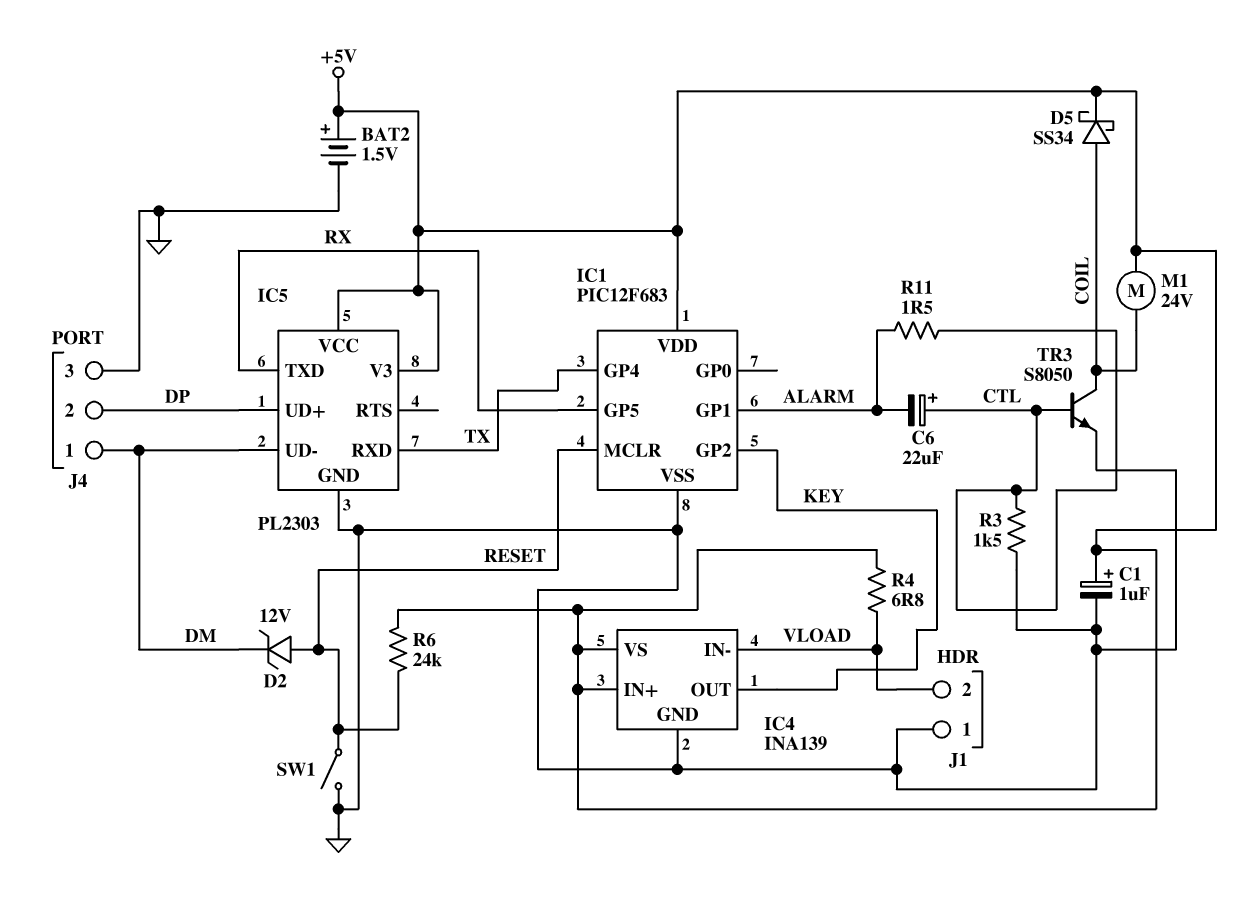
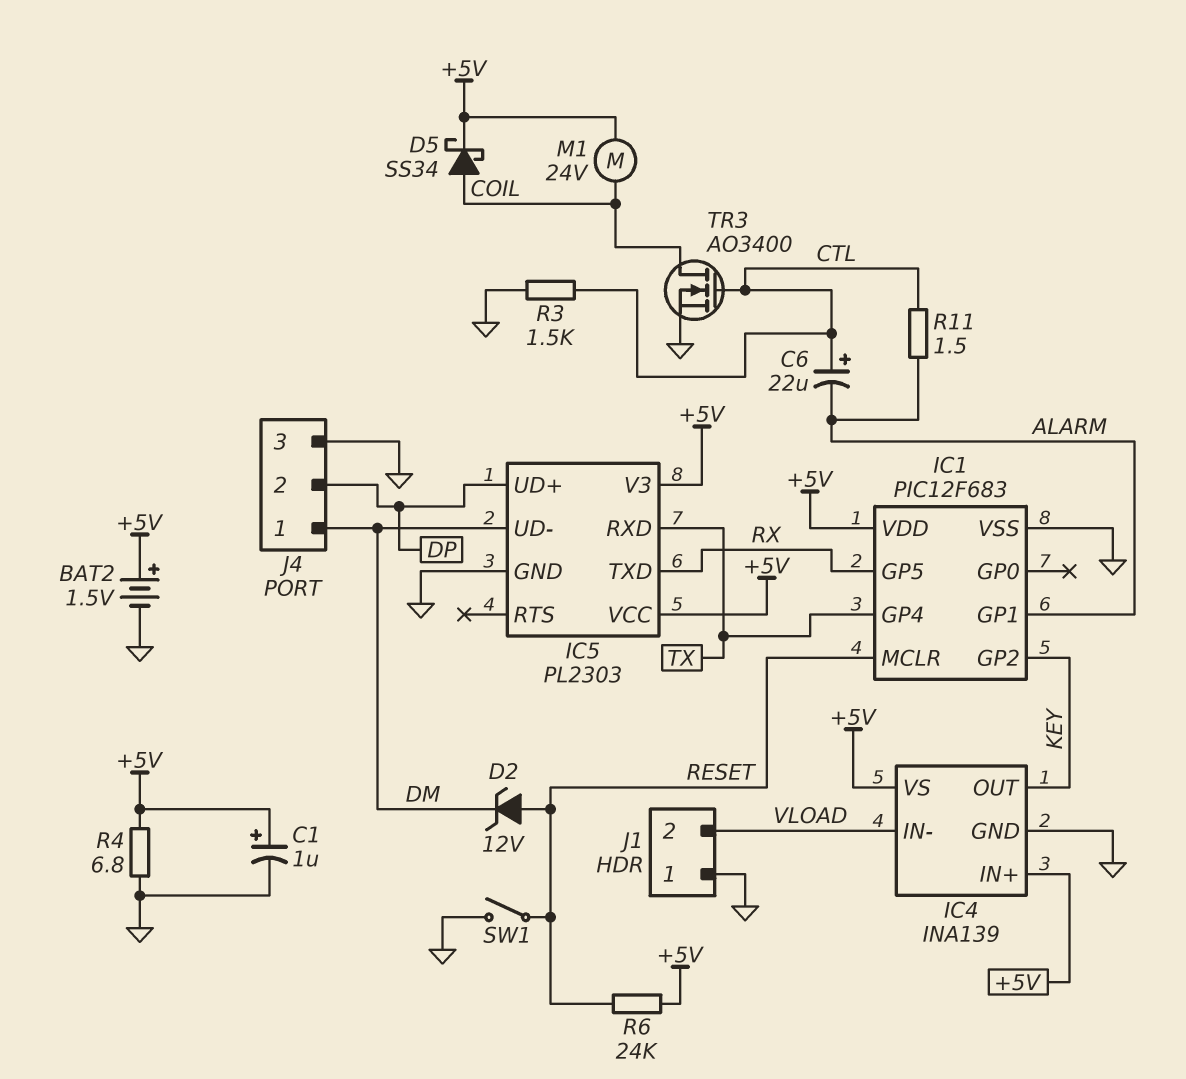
R4: 6.8 (+5V, VLOAD) -> 6.8 (+5V, GND)
TR3: NPN S8050 (B CTL, C COIL, E GND) -> NMOS AO3400 (G CTL, D COIL, S GND)

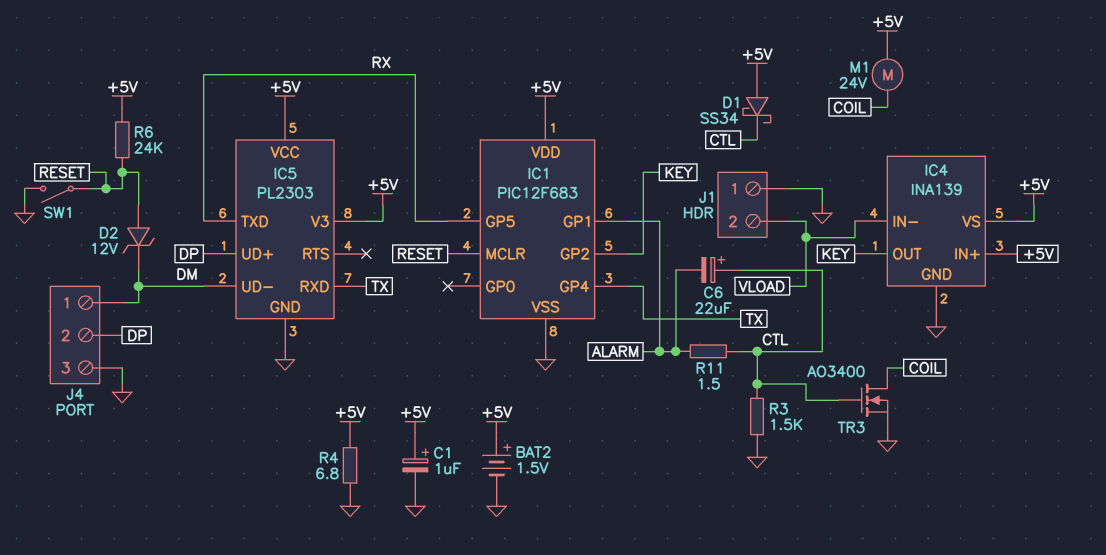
D1: none -> schottky SS34 (A +5V, K CTL)
D5: schottky SS34 (A COIL, K +5V) -> none

